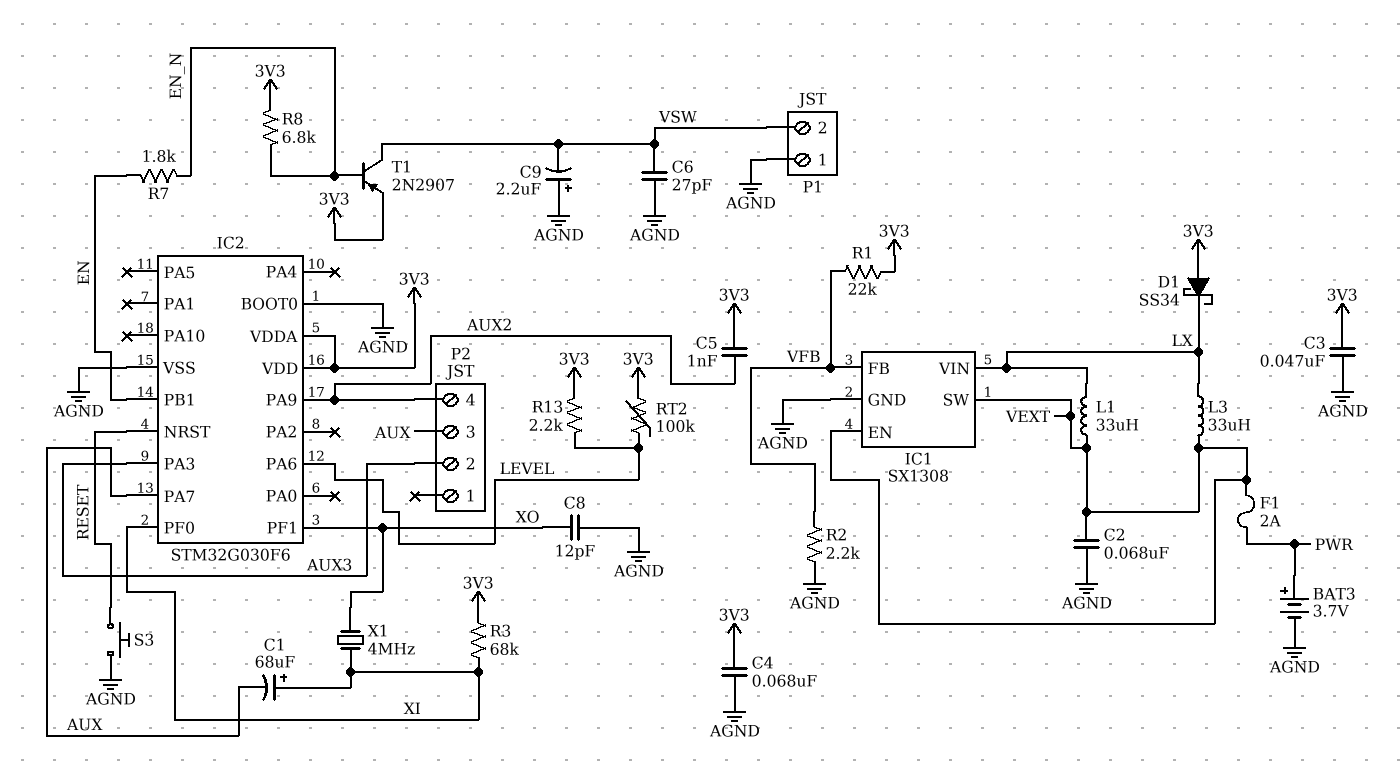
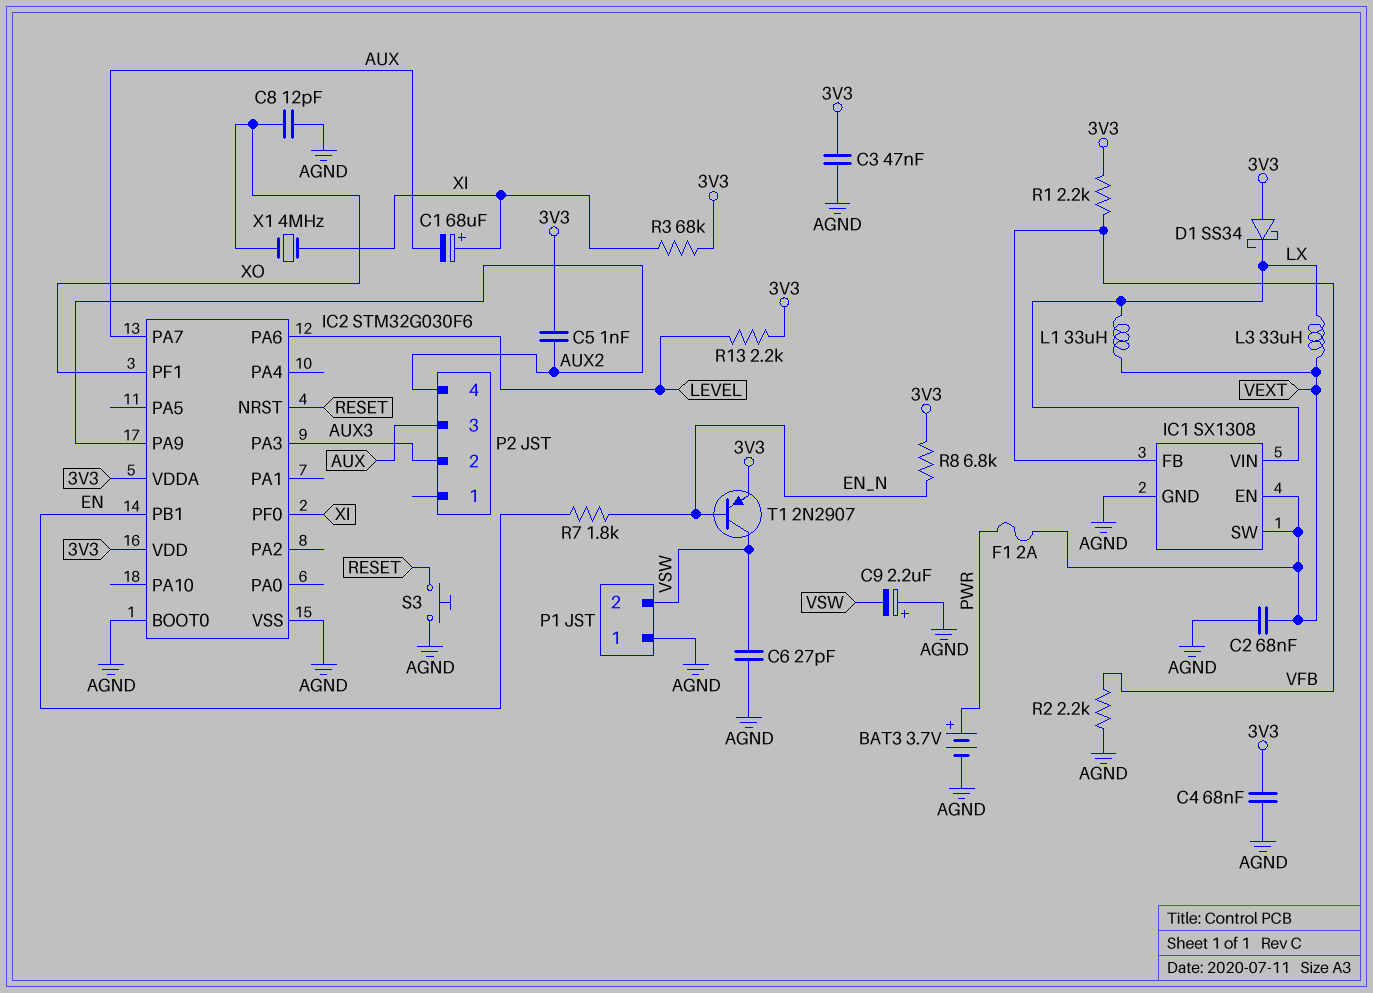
R1: 22k (3V3, VFB) -> 2.2k (3V3, VFB)
RT2: 100k (3V3, LEVEL) -> none

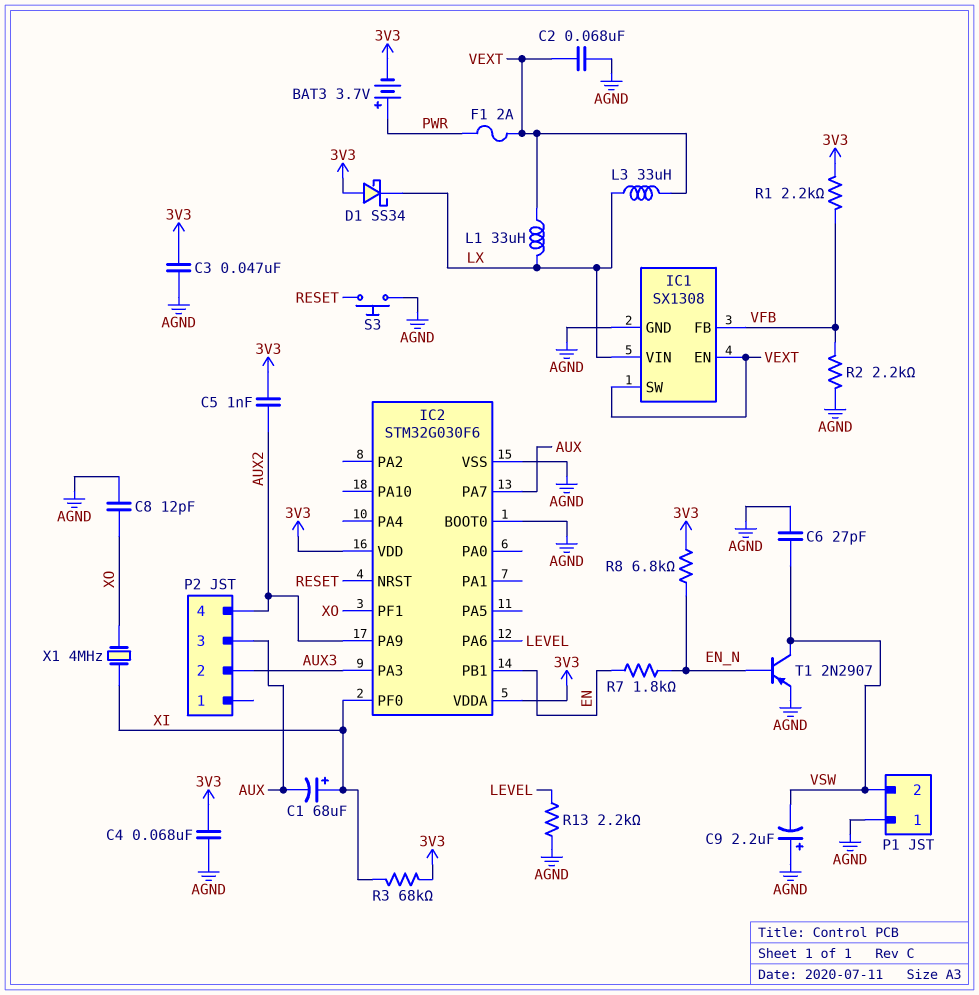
BAT3: 3.7V (plus PWR, minus AGND) -> 3.7V (plus PWR, minus 3V3)
R13: 2.2k (3V3, LEVEL) -> 2.2k (AGND, LEVEL)
T1: PNP 2N2907 (B EN_N, C VSW, E 3V3) -> PNP 2N2907 (B EN_N, C VSW, E AGND)

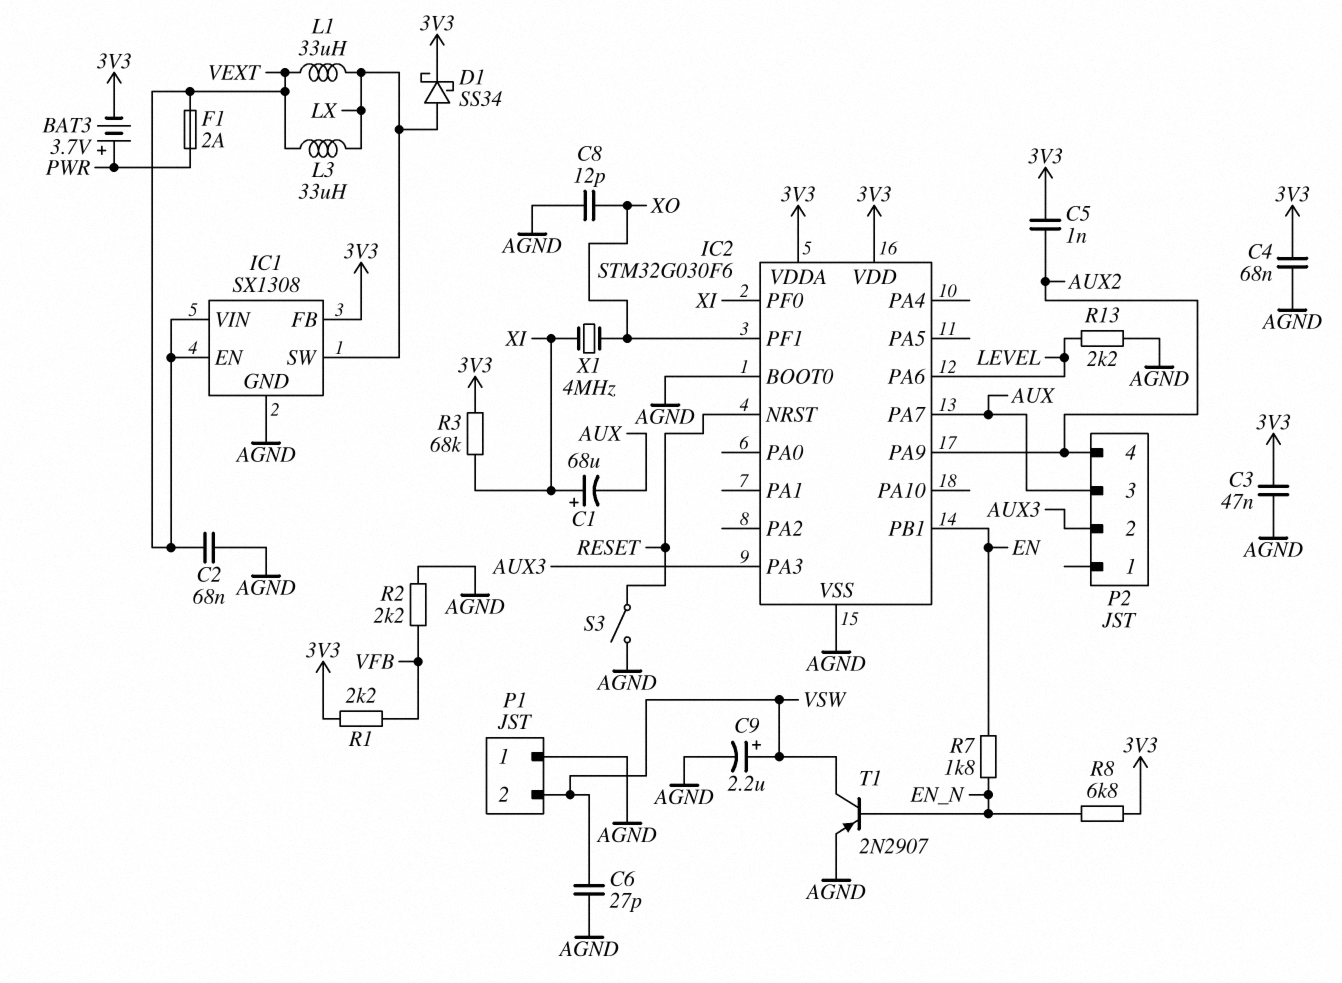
C9: 2.2uF (plus AGND, minus VSW) -> 2.2uF (plus VSW, minus AGND)
D1: schottky SS34 (A 3V3, K LX) -> schottky SS34 (A LX, K 3V3)
IC1 pin FB: VFB -> 3V3
IC1 pin SW: VEXT -> LX
IC1 pin VIN: LX -> VEXT
S3: button (AGND, RESET) -> switch (AGND, RESET)

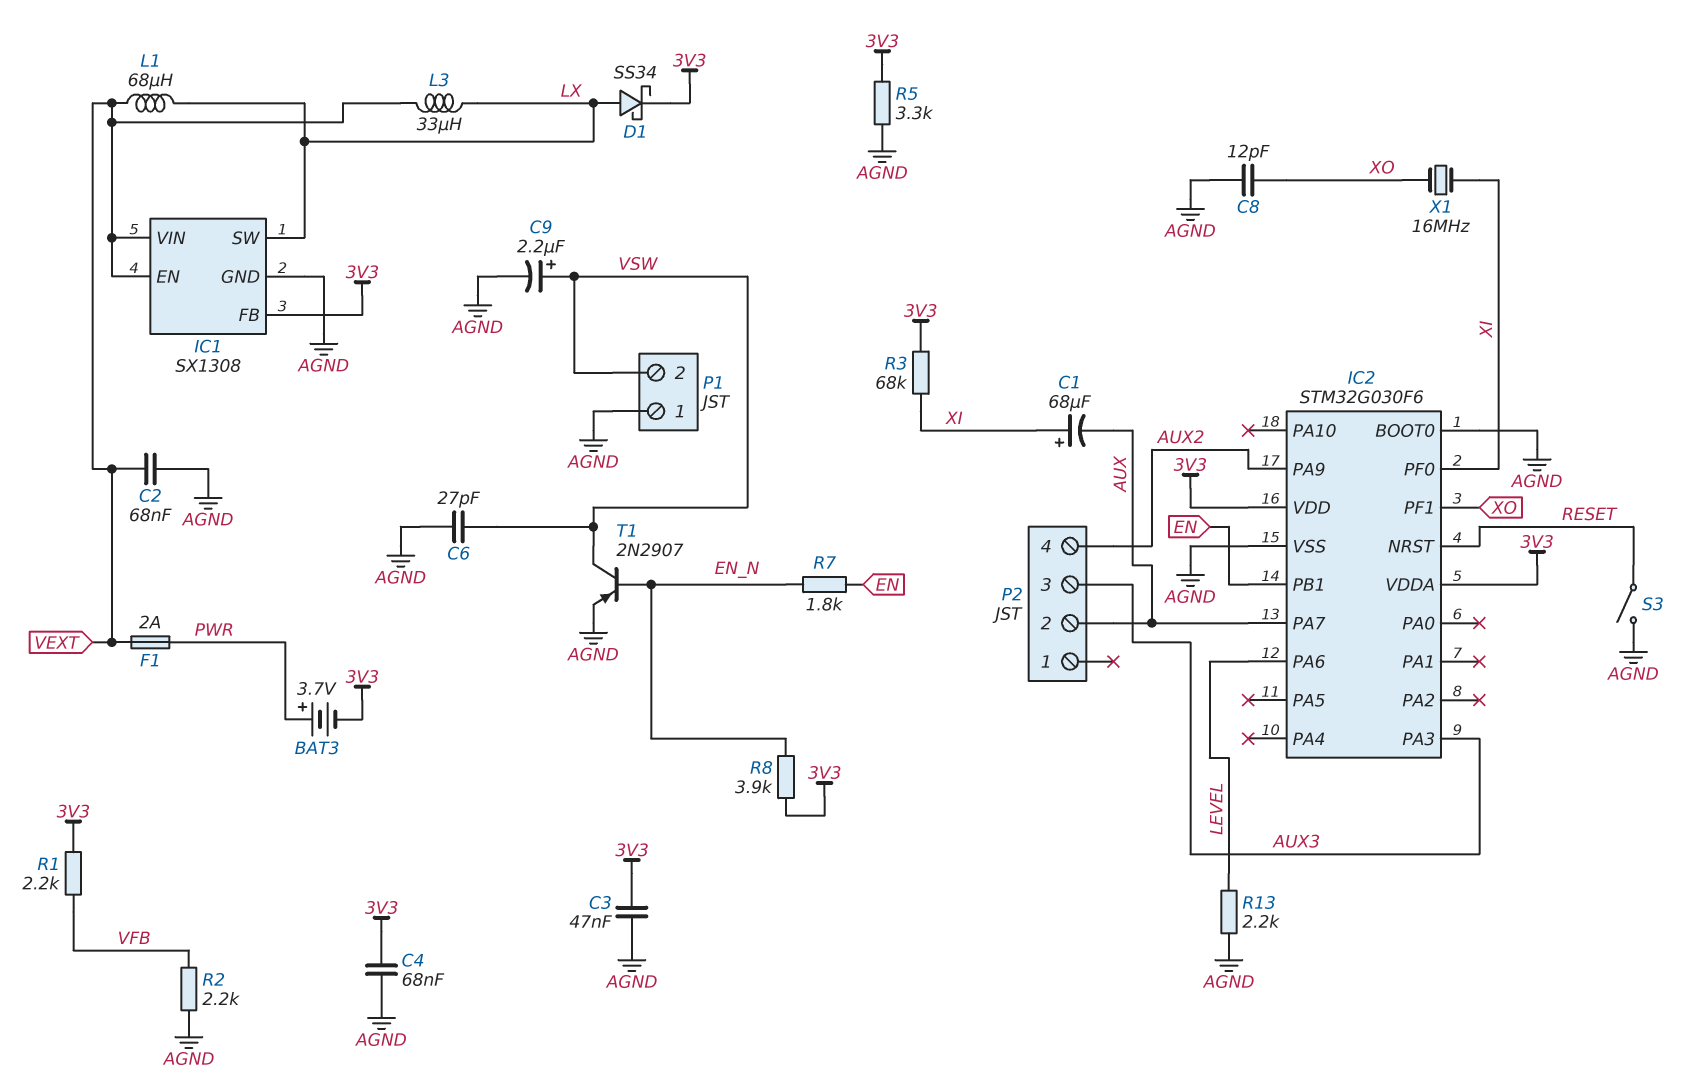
C5: 1nF (3V3, AUX2) -> none
L1: 33uH (LX, VEXT) -> 68uH (LX, VEXT)
P2 pin 2: AUX3 -> AUX
P2 pin 3: AUX -> AUX3
R5: none -> 3.3k (3V3, AGND)
R8: 6.8k (3V3, EN_N) -> 3.9k (3V3, EN_N)
X1: 4MHz (XI, XO) -> 16MHz (XI, XO)

